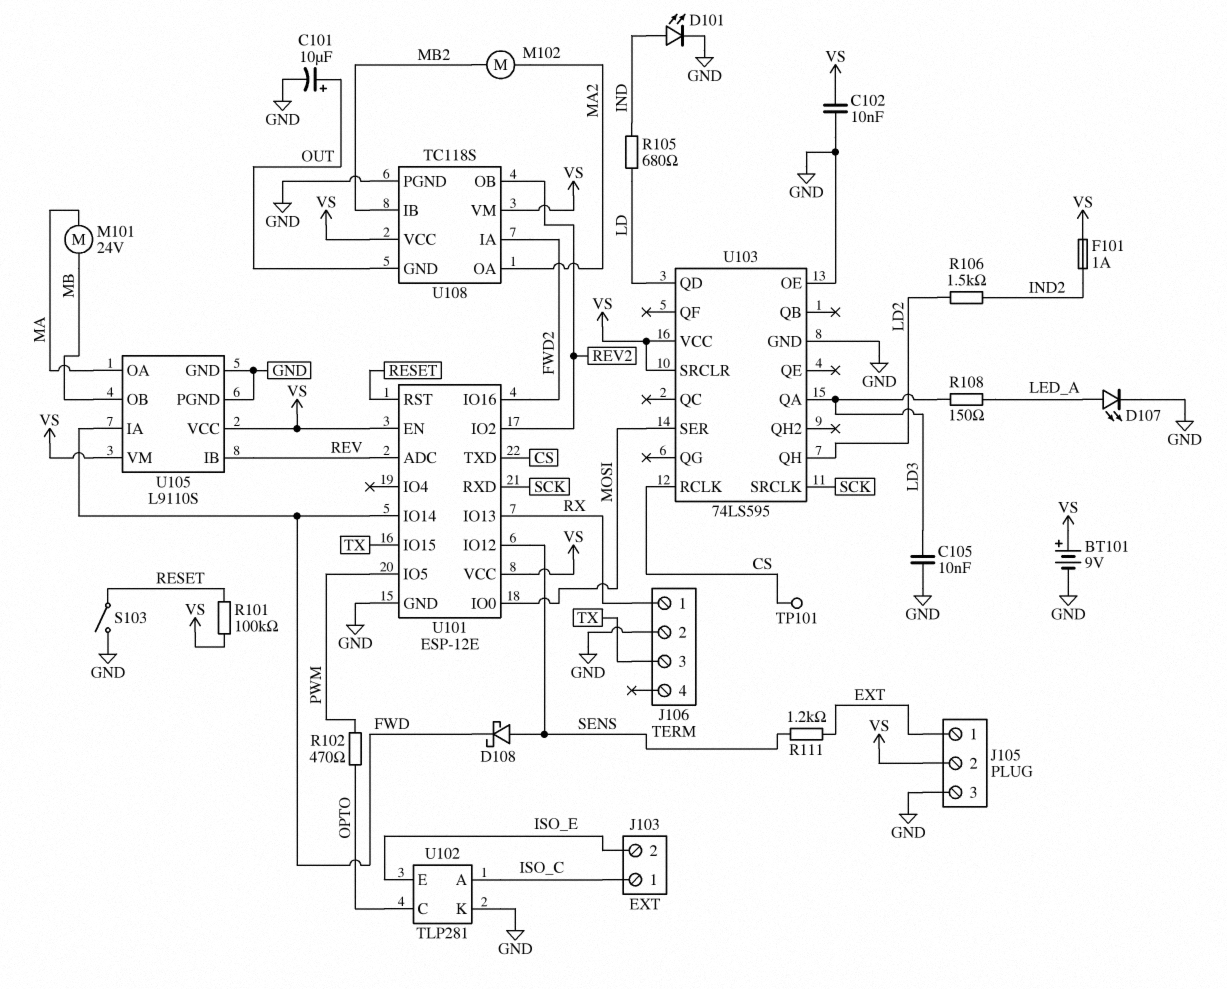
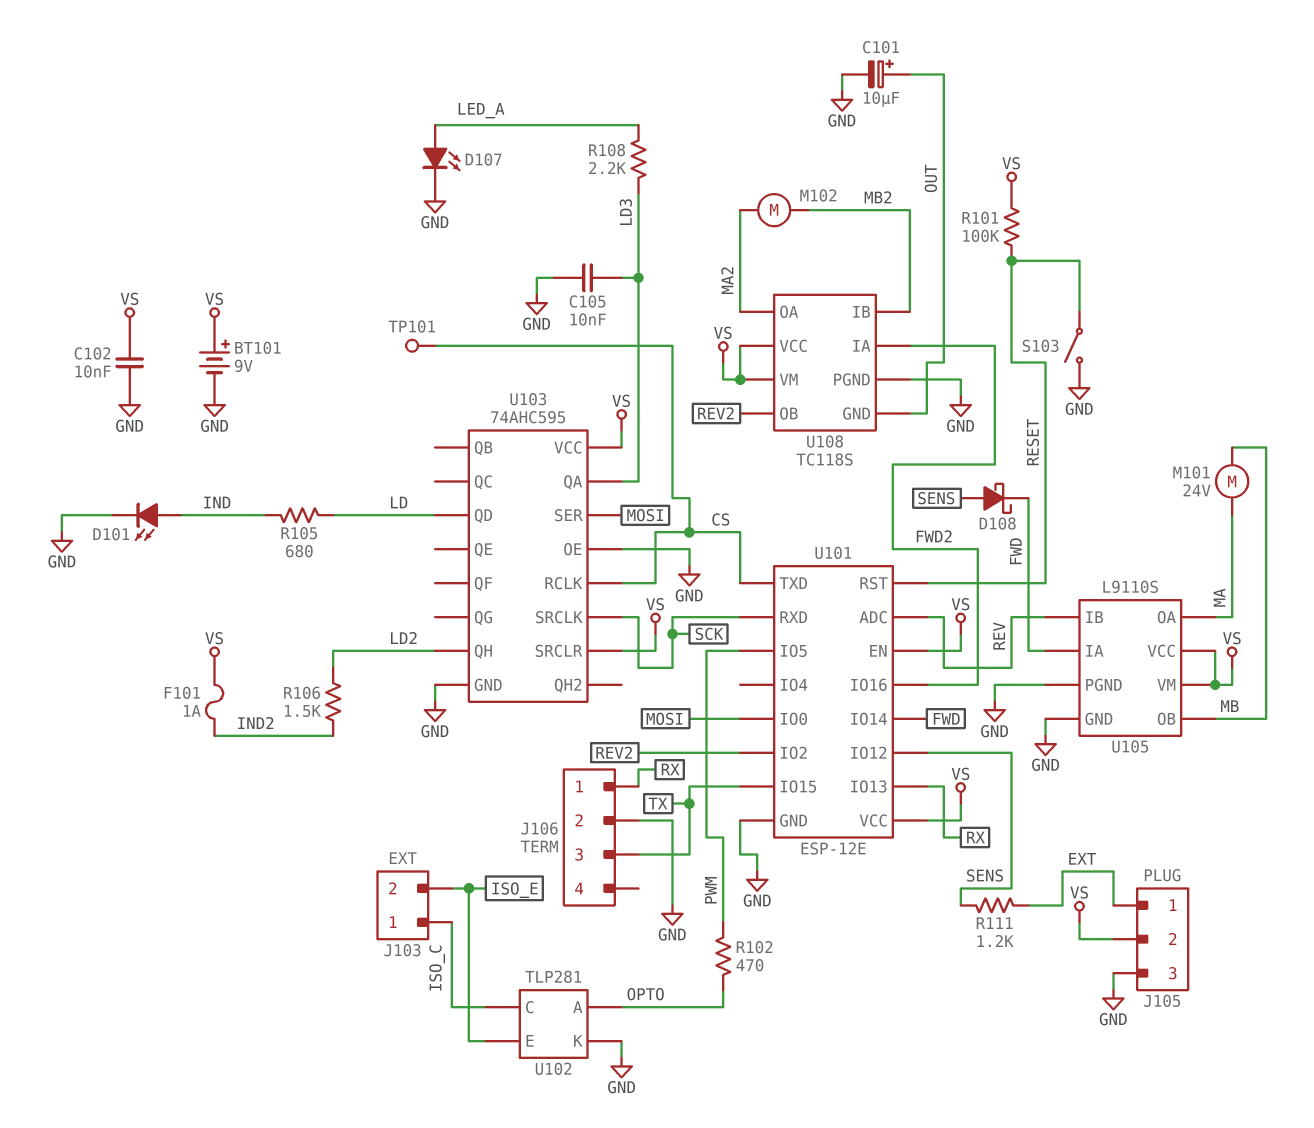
R108: 150 (LD3, LED_A) -> 2.2k (LD3, LED_A)
U102 pin A: ISO_C -> OPTO
U102 pin C: OPTO -> ISO_C
U103: 74LS595 -> 74AHC595

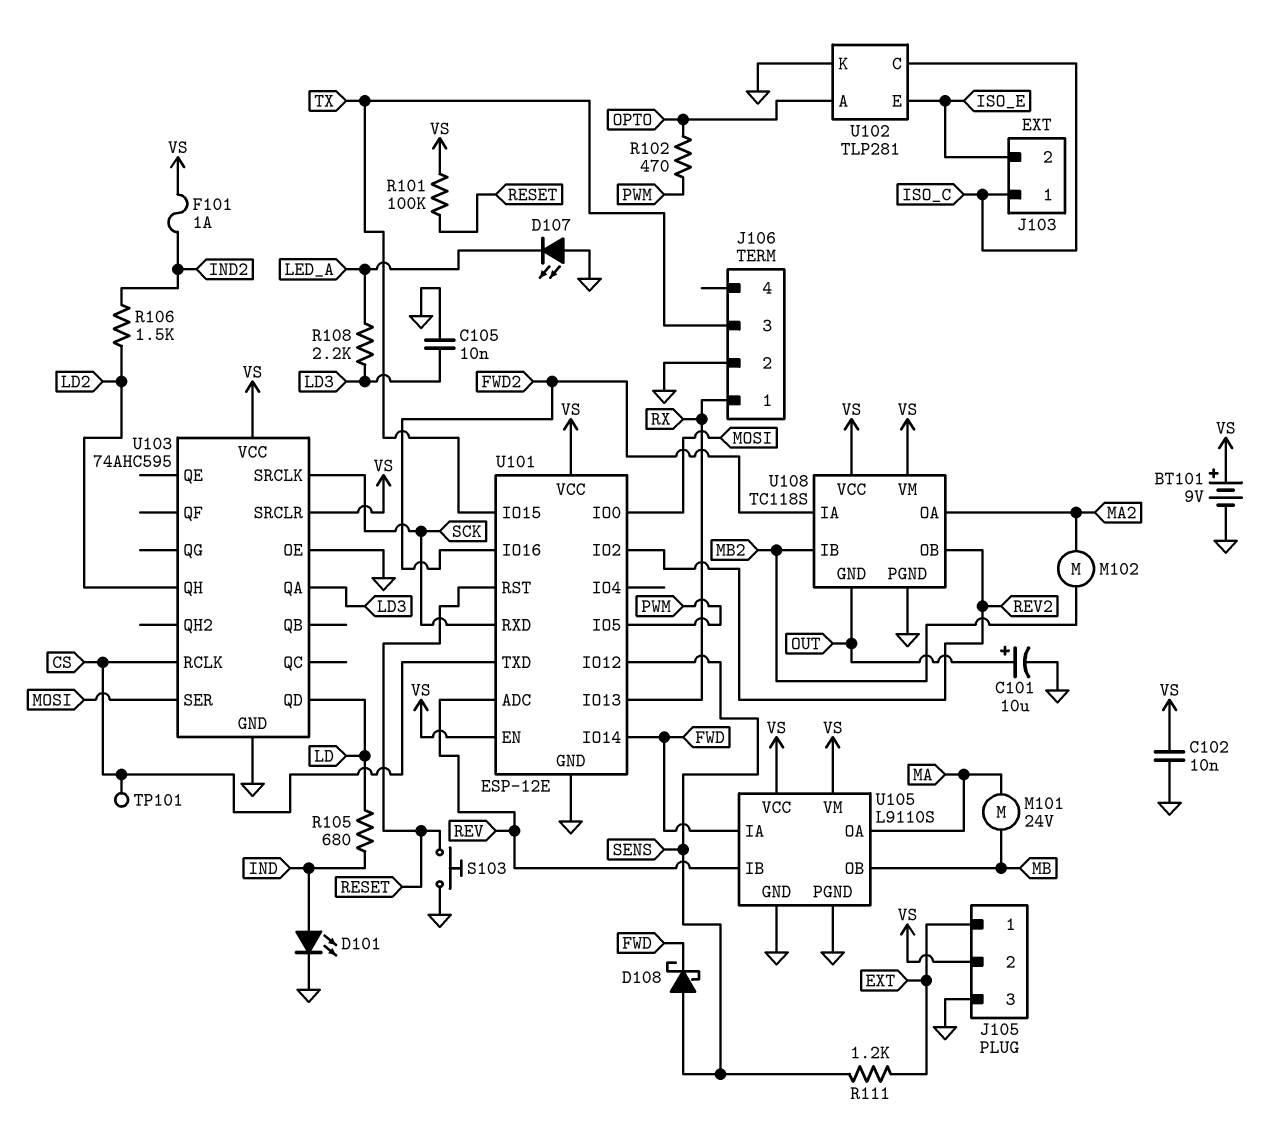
D107: LED (A LED_A, K GND) -> LED (A GND, K LED_A)
S103: switch (GND, RESET) -> button (GND, RESET)

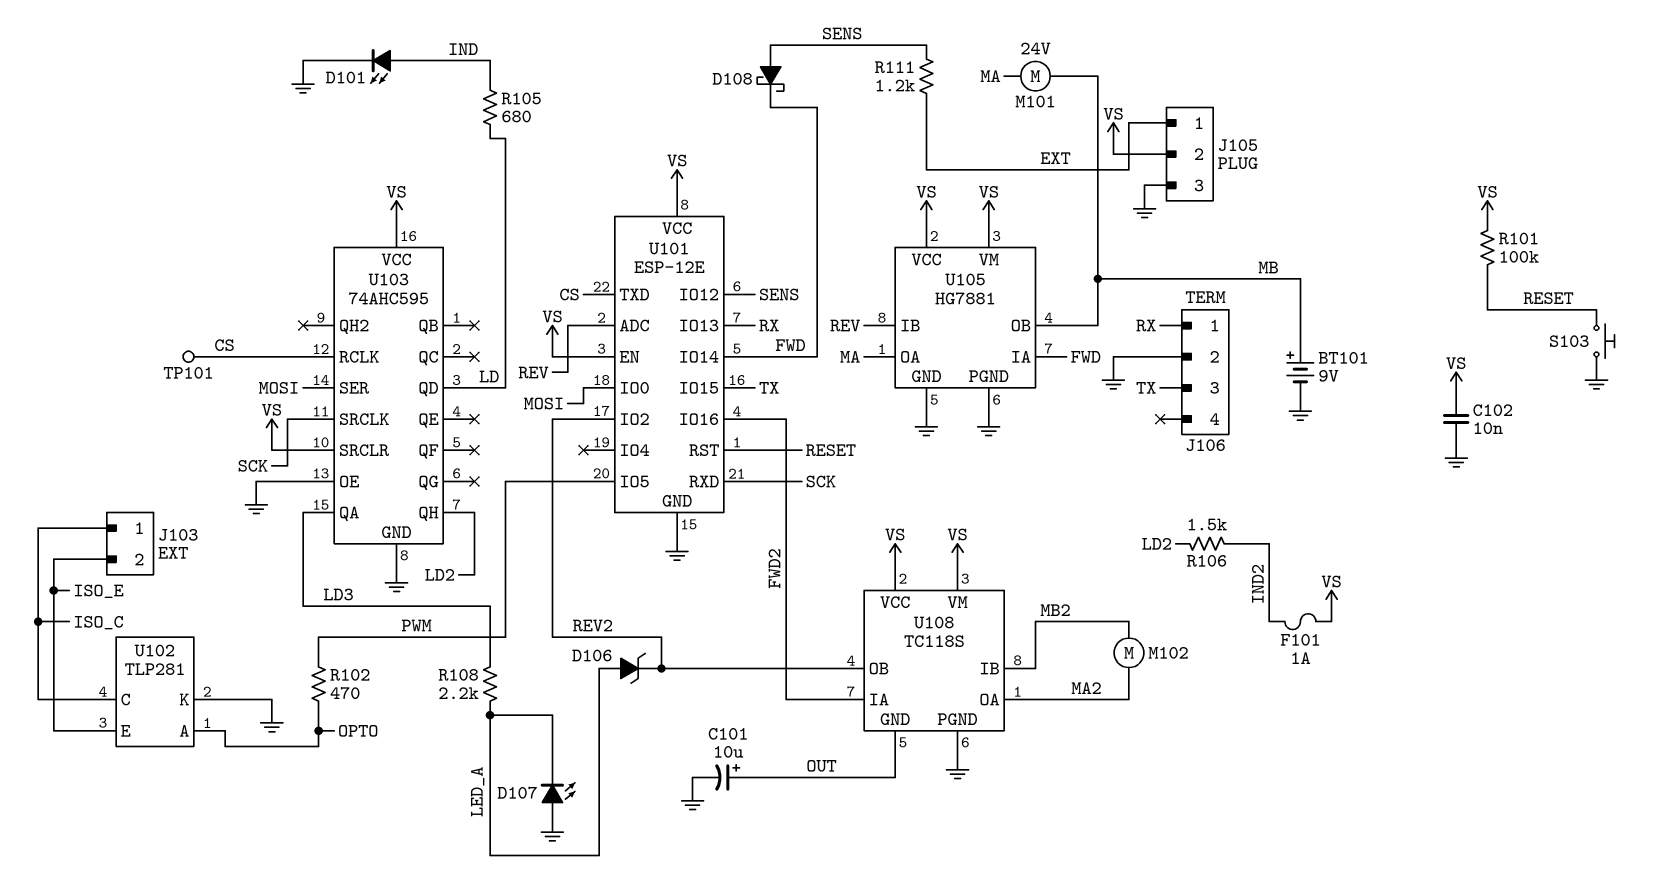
BT101: 9V (plus VS, minus GND) -> 9V (plus MB, minus GND)
C105: 10nF (GND, LD3) -> none
D106: none -> zener (A LED_A, K REV2)
U105: L9110S -> HG7881

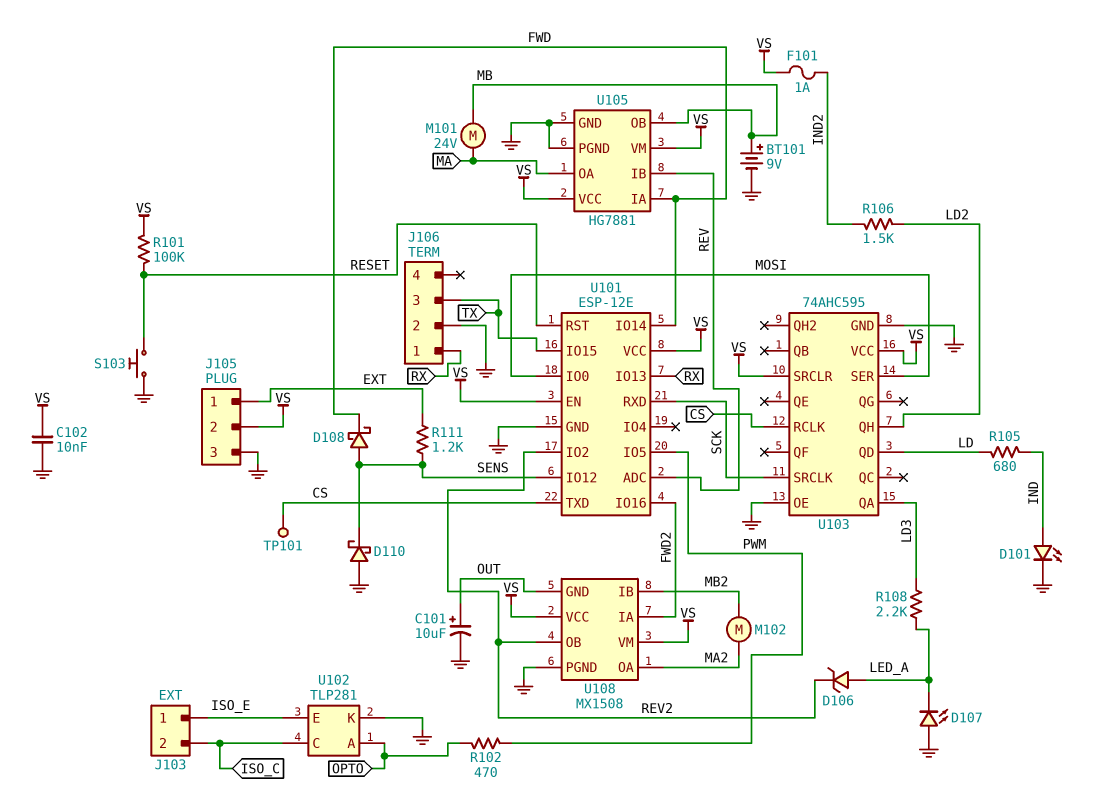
D110: none -> schottky (A GND, K SENS)
J103 pin 1: ISO_C -> ISO_E
J103 pin 2: ISO_E -> ISO_C
U108: TC118S -> MX1508

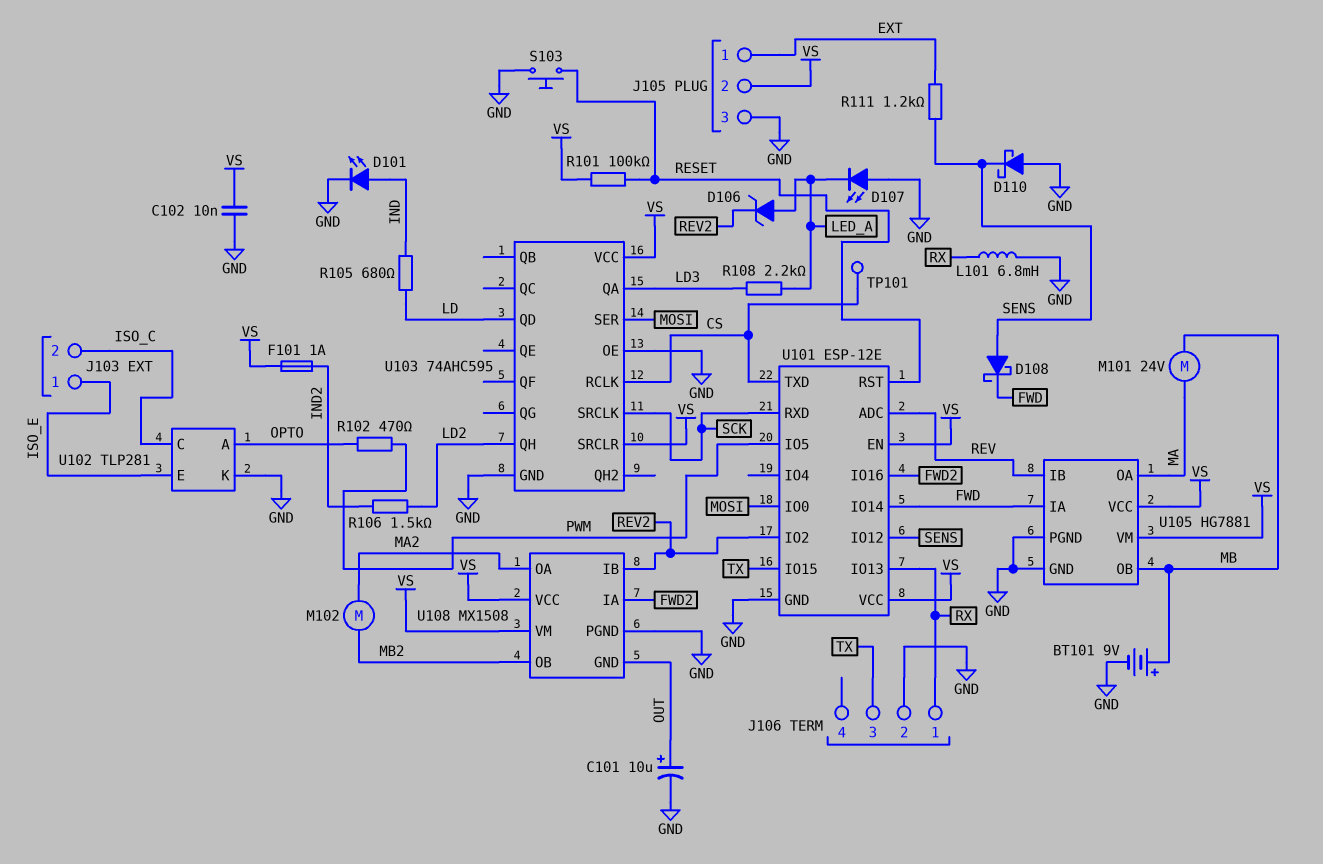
L101: none -> 6.8mH (GND, RX)
U108 pin IB: MB2 -> REV2
U108 pin OB: REV2 -> MB2

